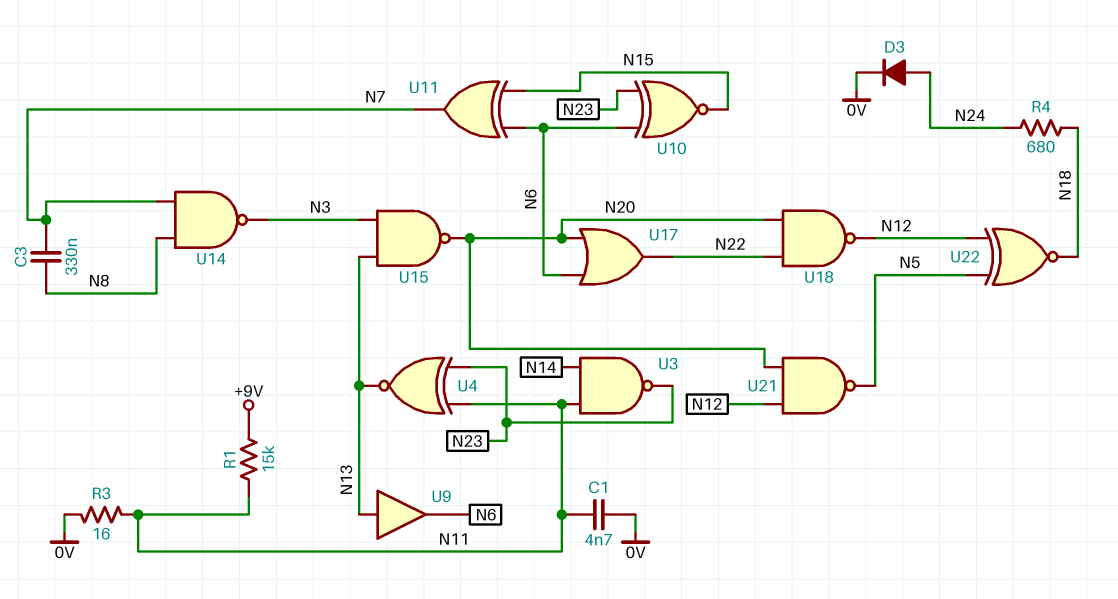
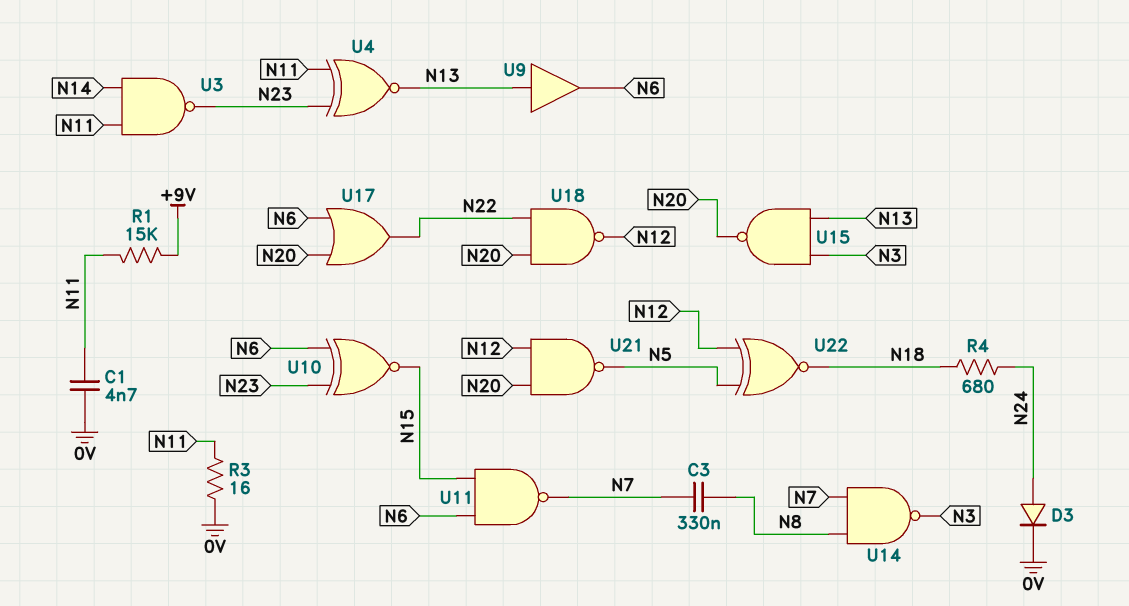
U11: XOR (in N6, in N15, out N7) -> NAND (in N6, in N15, out N7)

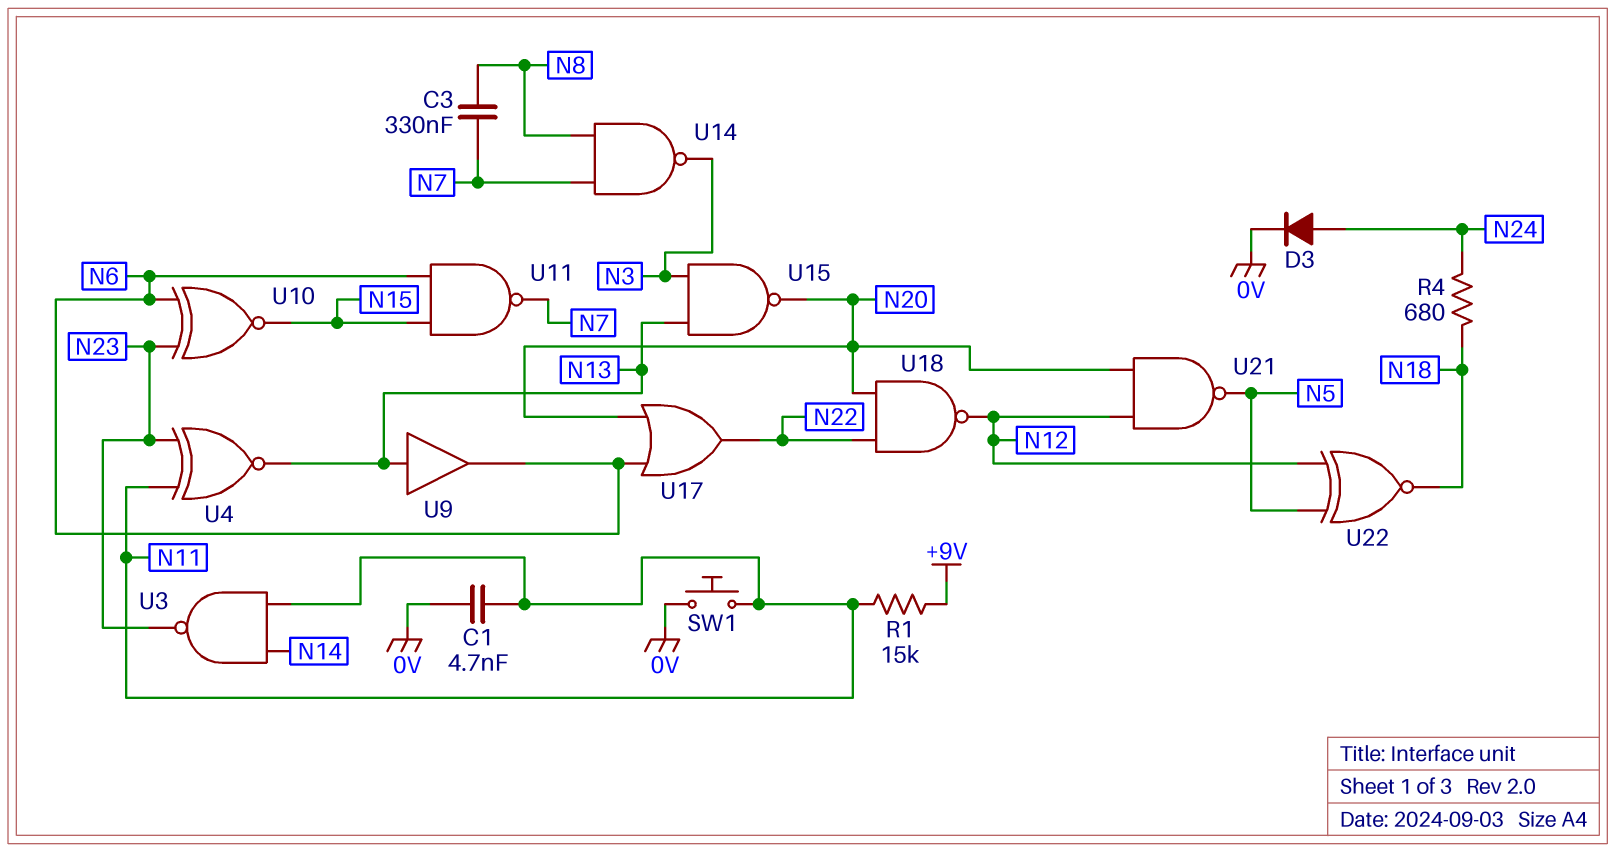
R3: 16 (0V, N11) -> none
SW1: none -> button (0V, N11)

